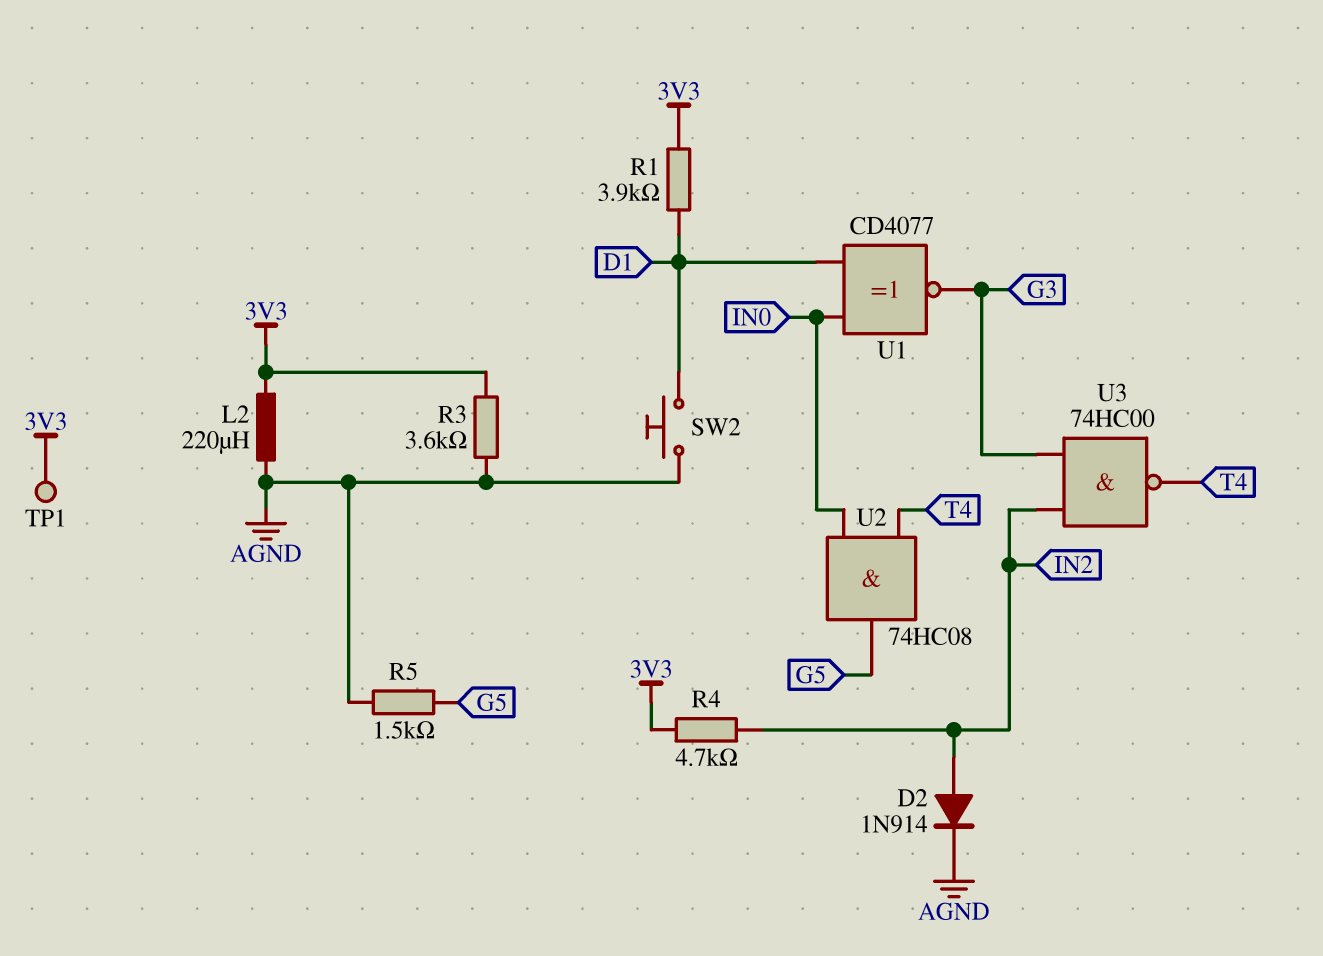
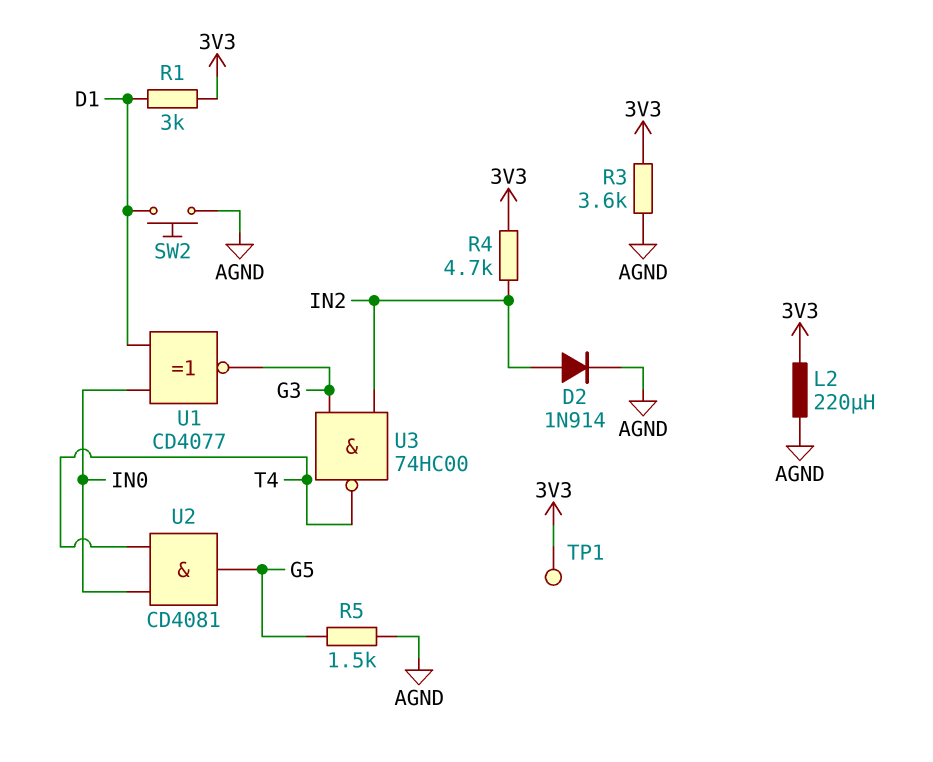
R1: 3.9k (3V3, D1) -> 3k (3V3, D1)
U2: AND 74HC08 (in IN0, in T4, out G5) -> AND CD4081 (in IN0, in T4, out G5)

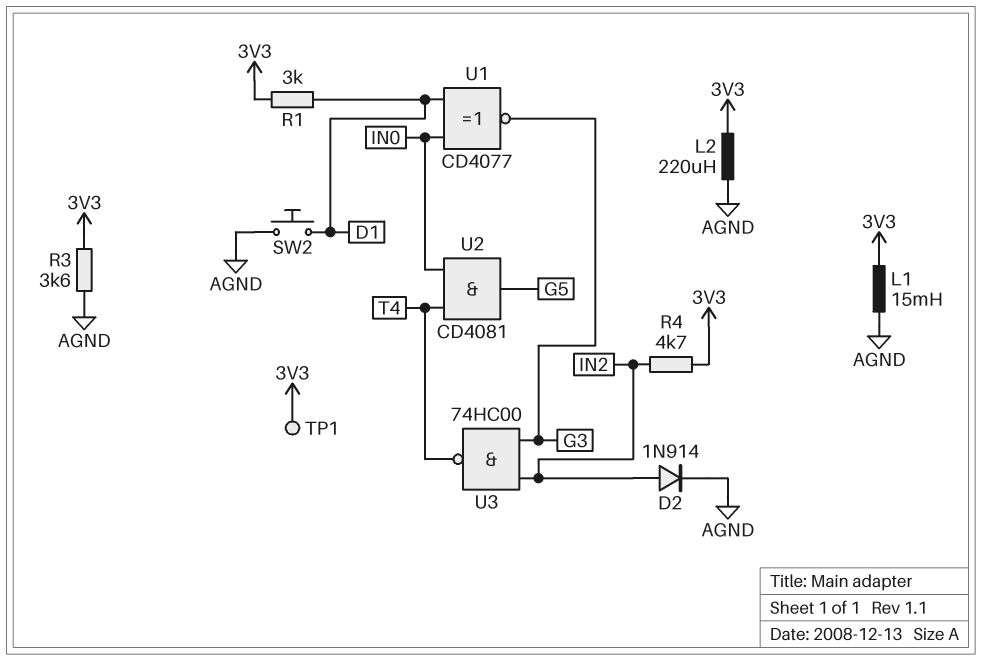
L1: none -> 15mH (3V3, AGND)
R5: 1.5k (AGND, G5) -> none

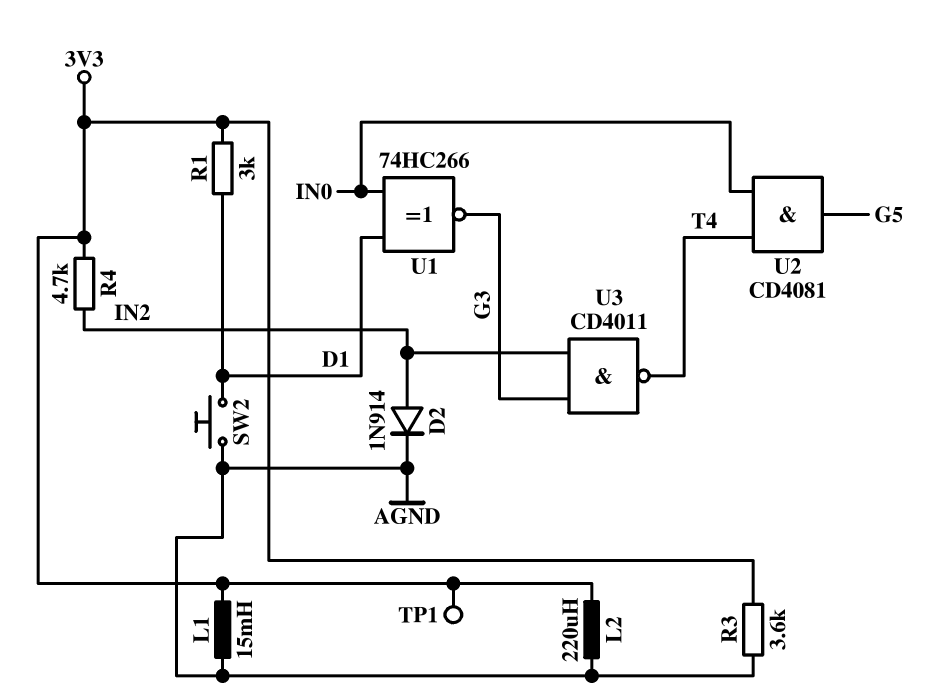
U1: XNOR CD4077 (in D1, in IN0, out G3) -> XNOR 74HC266 (in D1, in IN0, out G3)
U3: NAND 74HC00 (in G3, in IN2, out T4) -> NAND CD4011 (in G3, in IN2, out T4)

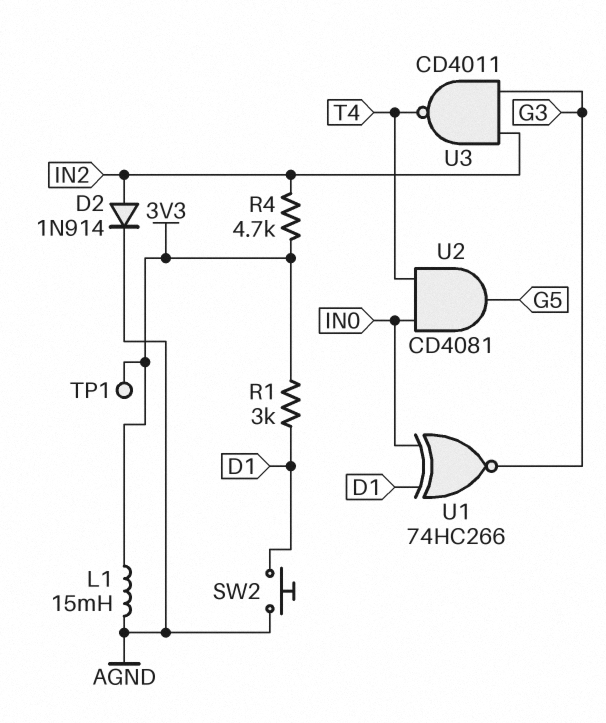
L2: 220uH (3V3, AGND) -> none
R3: 3.6k (3V3, AGND) -> none

